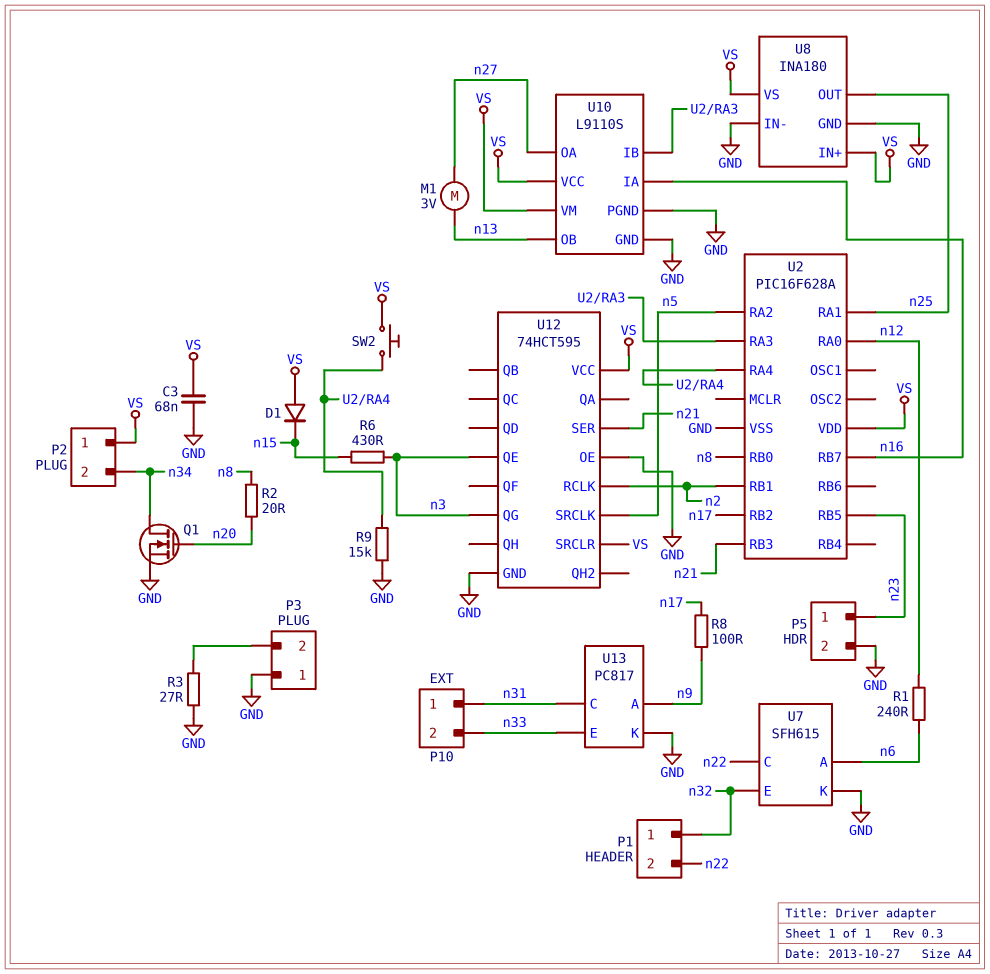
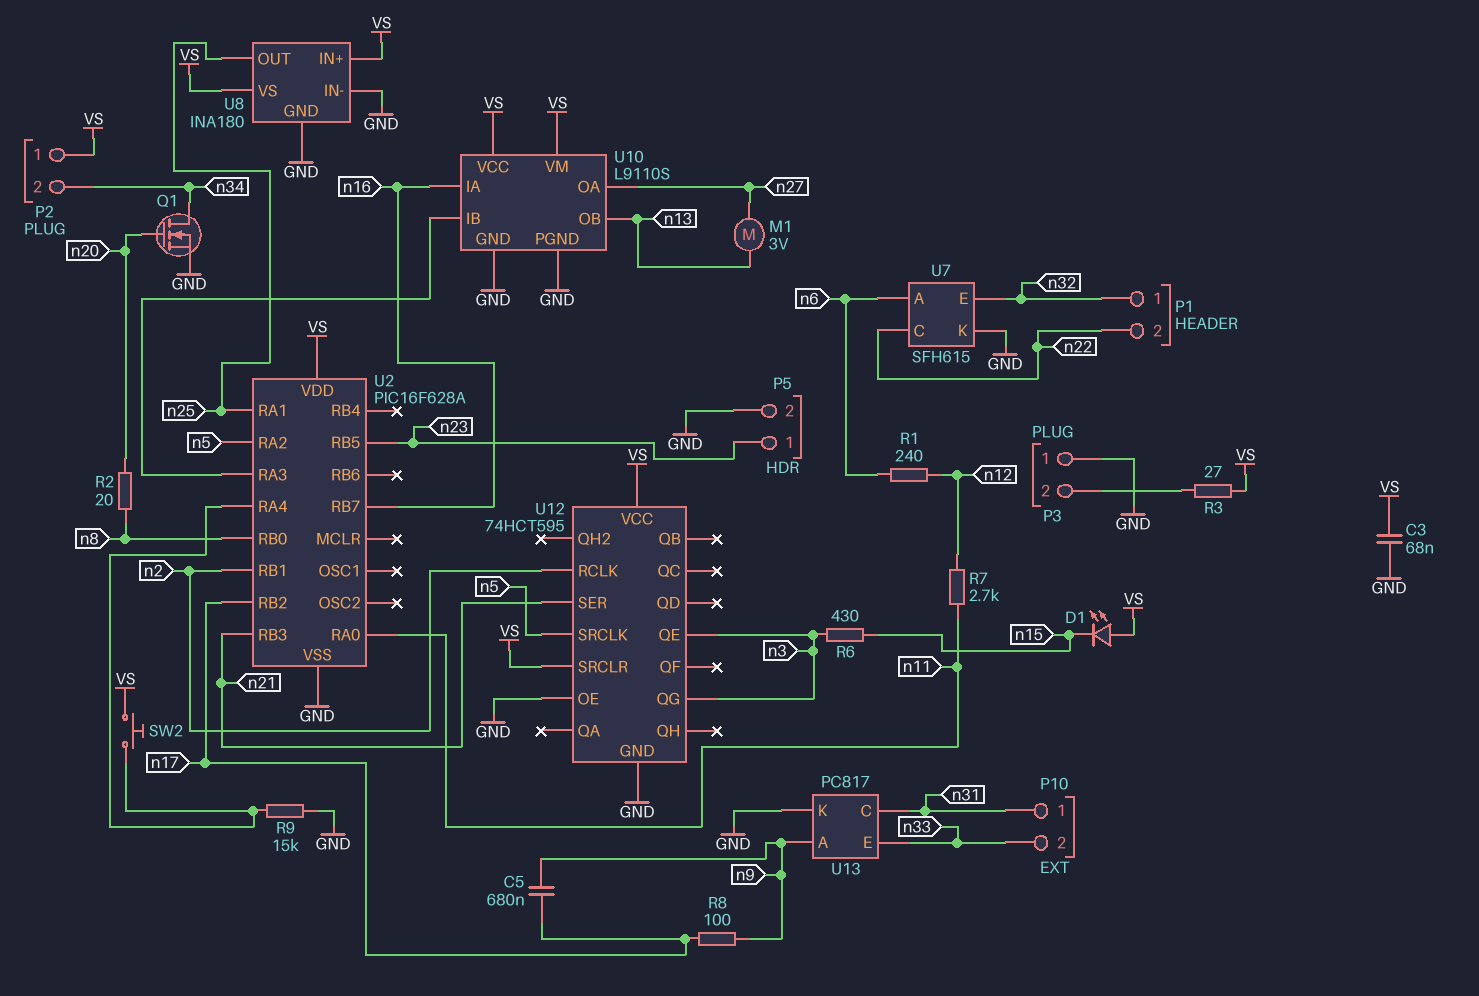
C5: none -> 680nF (n9, n17)
D1: diode (A VS, K n15) -> LED (A VS, K n15)
R3: 27 (GND, P3/2) -> 27 (P3/2, VS)
R7: none -> 2.7k (n11, n12)
U2 pin RA0: n12 -> n11

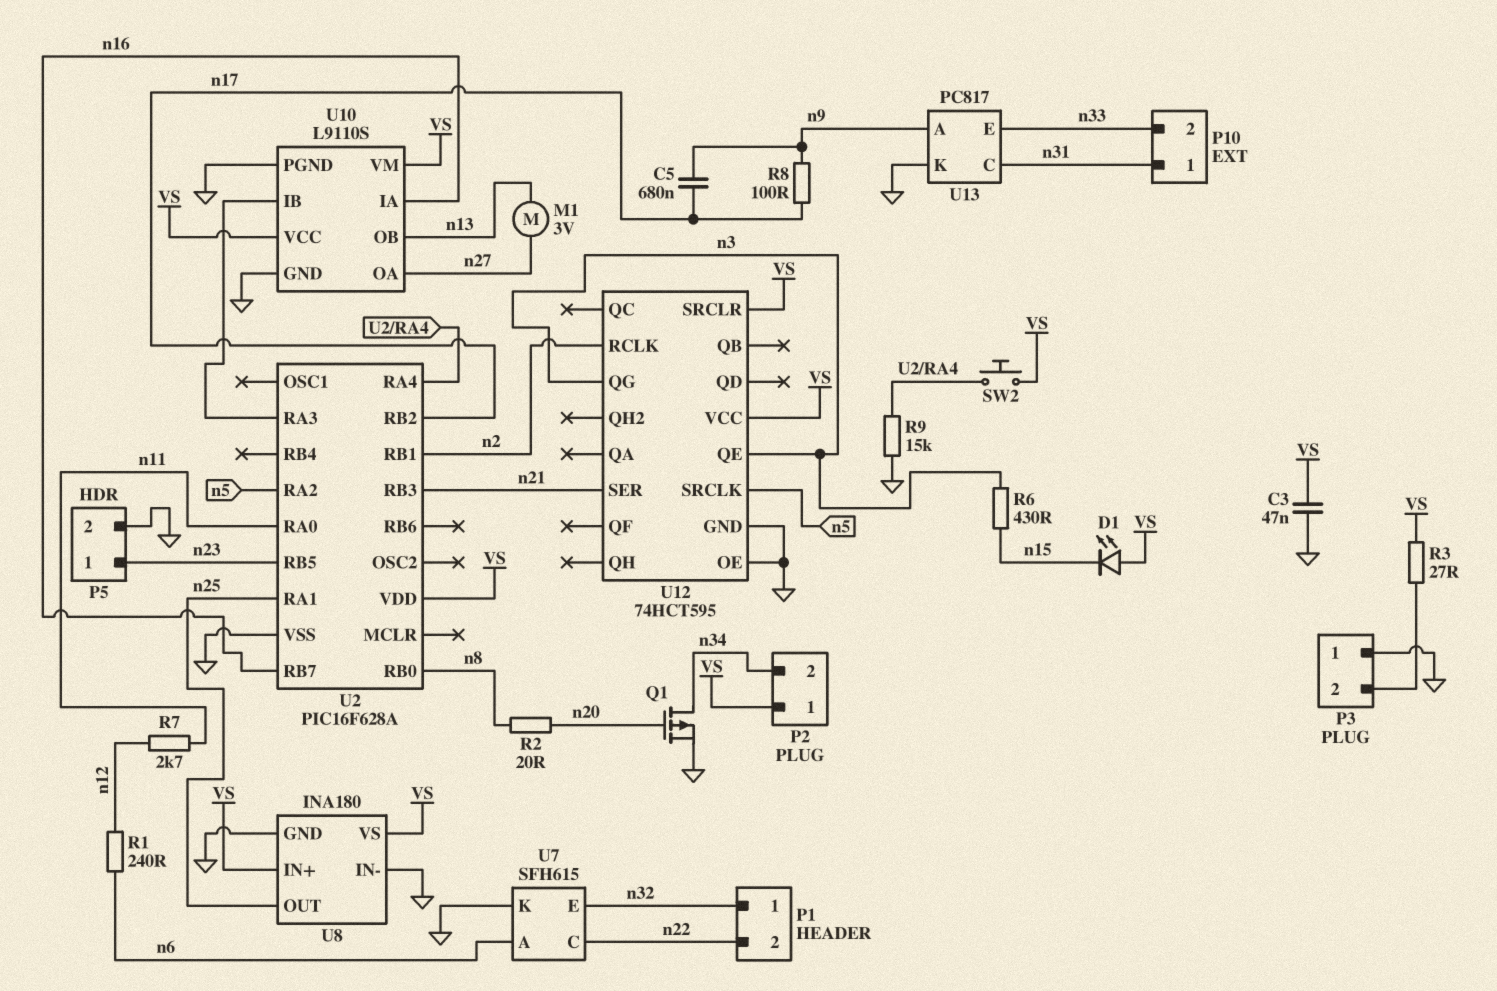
C3: 68nF (GND, VS) -> 47nF (GND, VS)
Q1: NMOS (G n20, D n34, S GND) -> PMOS (G n20, D n34, S GND)

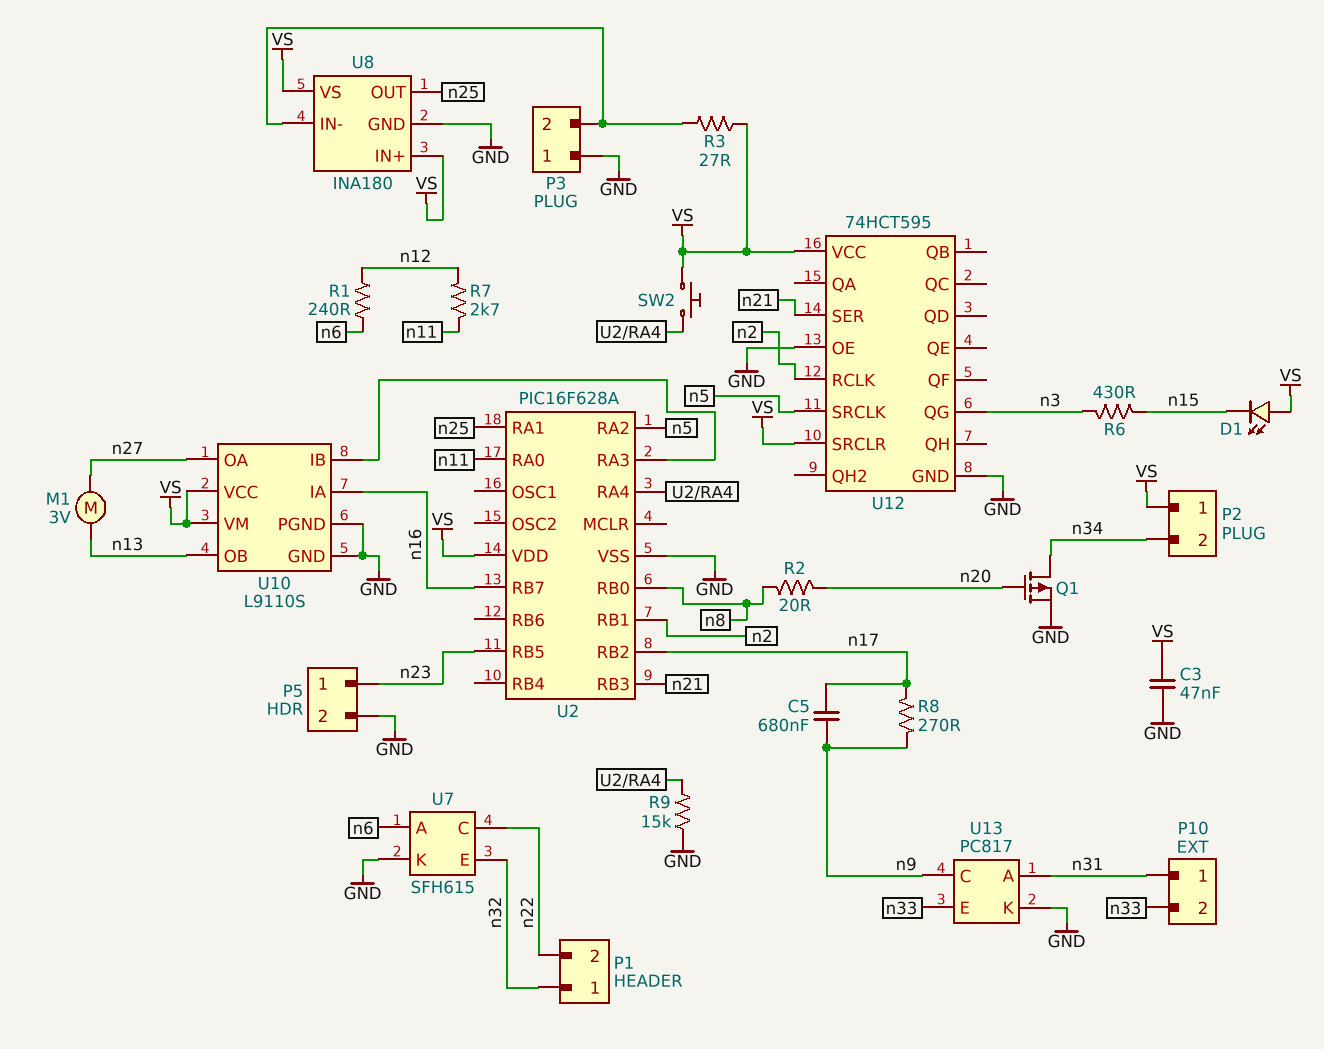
R8: 100 (n9, n17) -> 270 (n9, n17)
U8 pin IN-: GND -> P3/2
U12 pin QE: n3 -> none
U13 pin A: n9 -> n31
U13 pin C: n31 -> n9

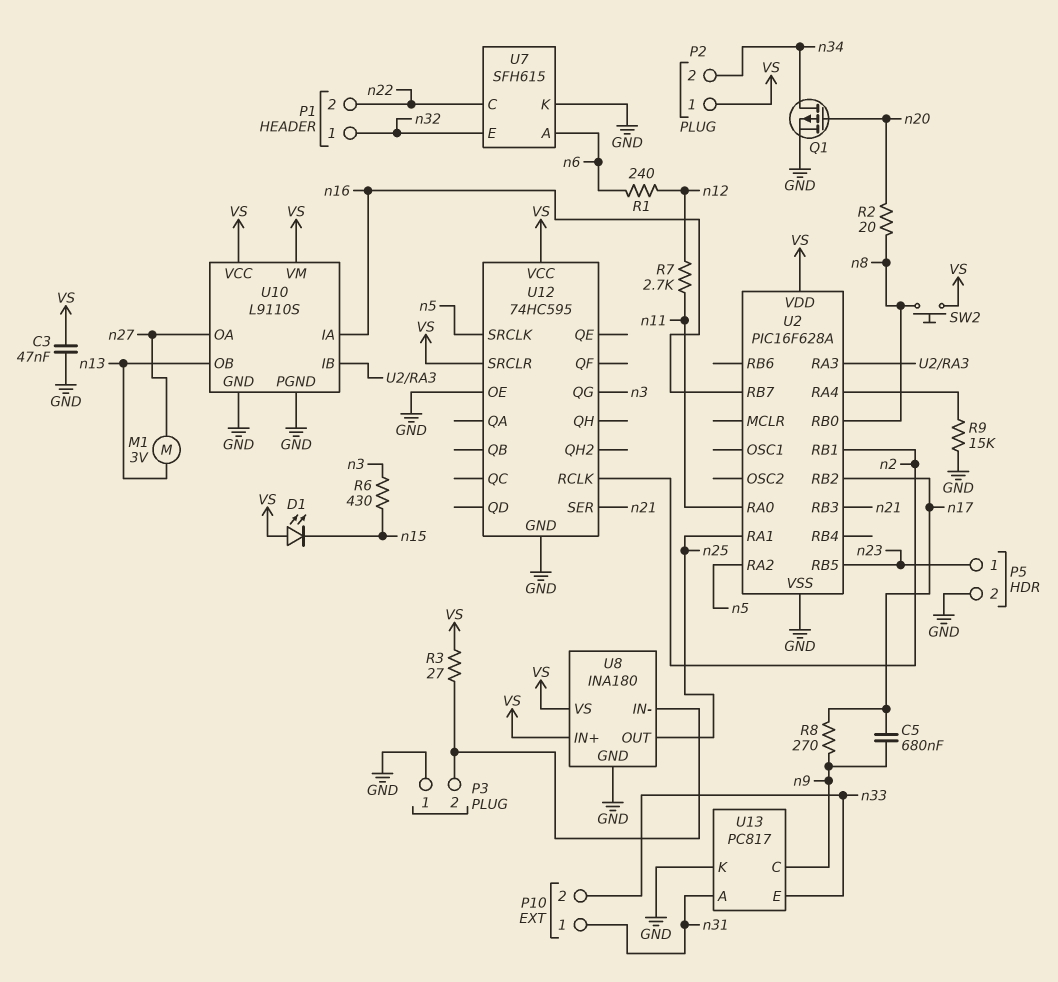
SW2: button (U2/RA4, VS) -> button (VS, n8)
U12: 74HCT595 -> 74HC595

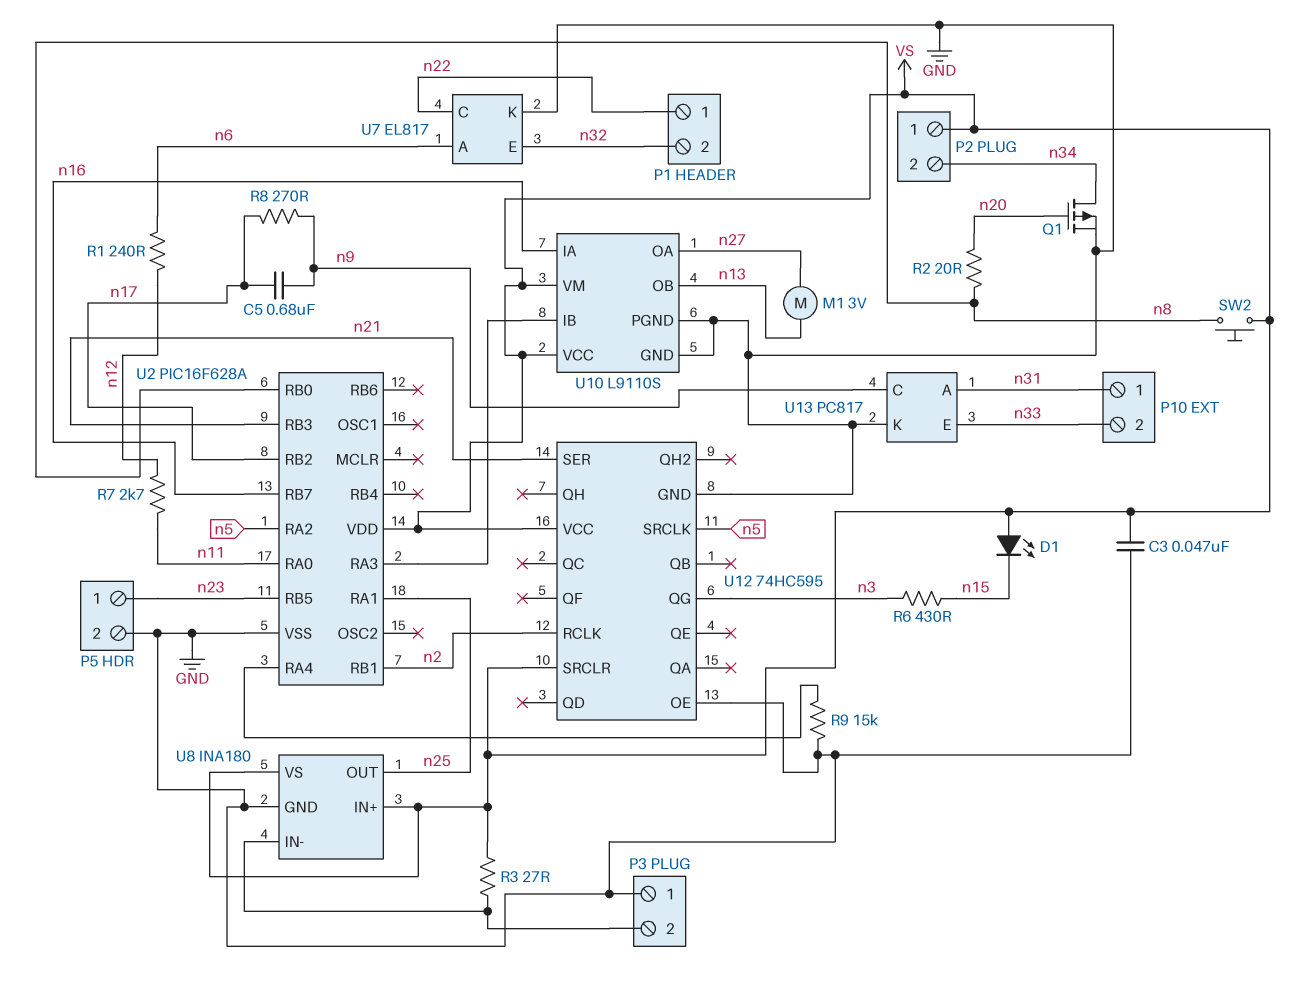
P1 pin 1: n32 -> n22
P1 pin 2: n22 -> n32
U7: SFH615 -> EL817

